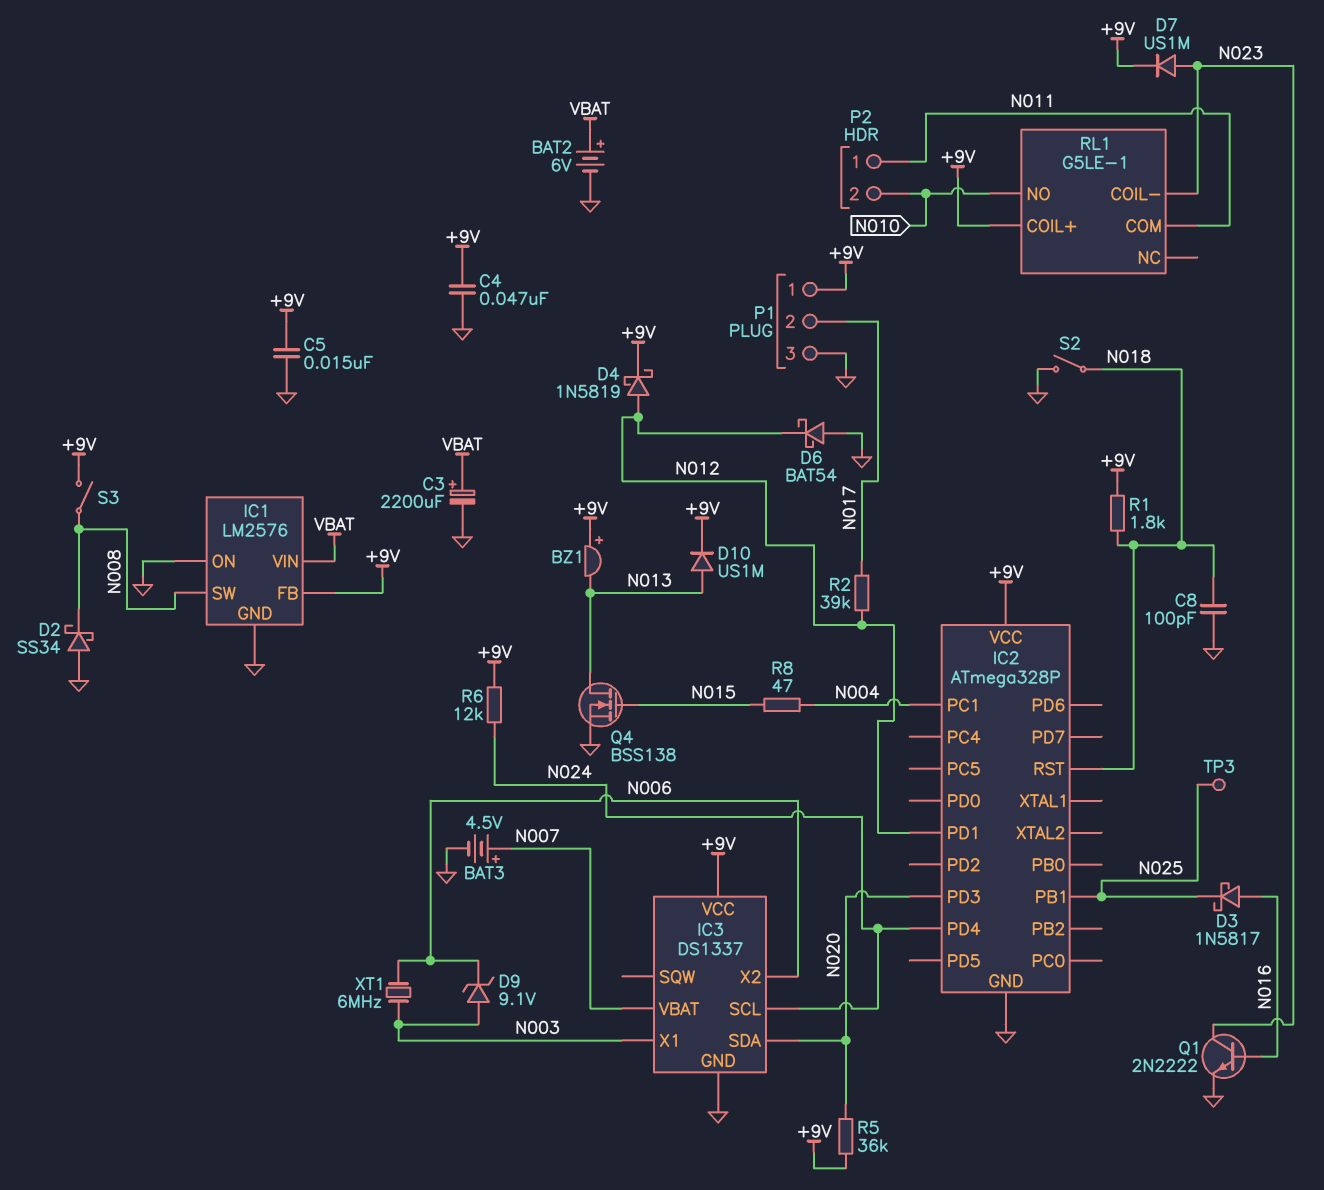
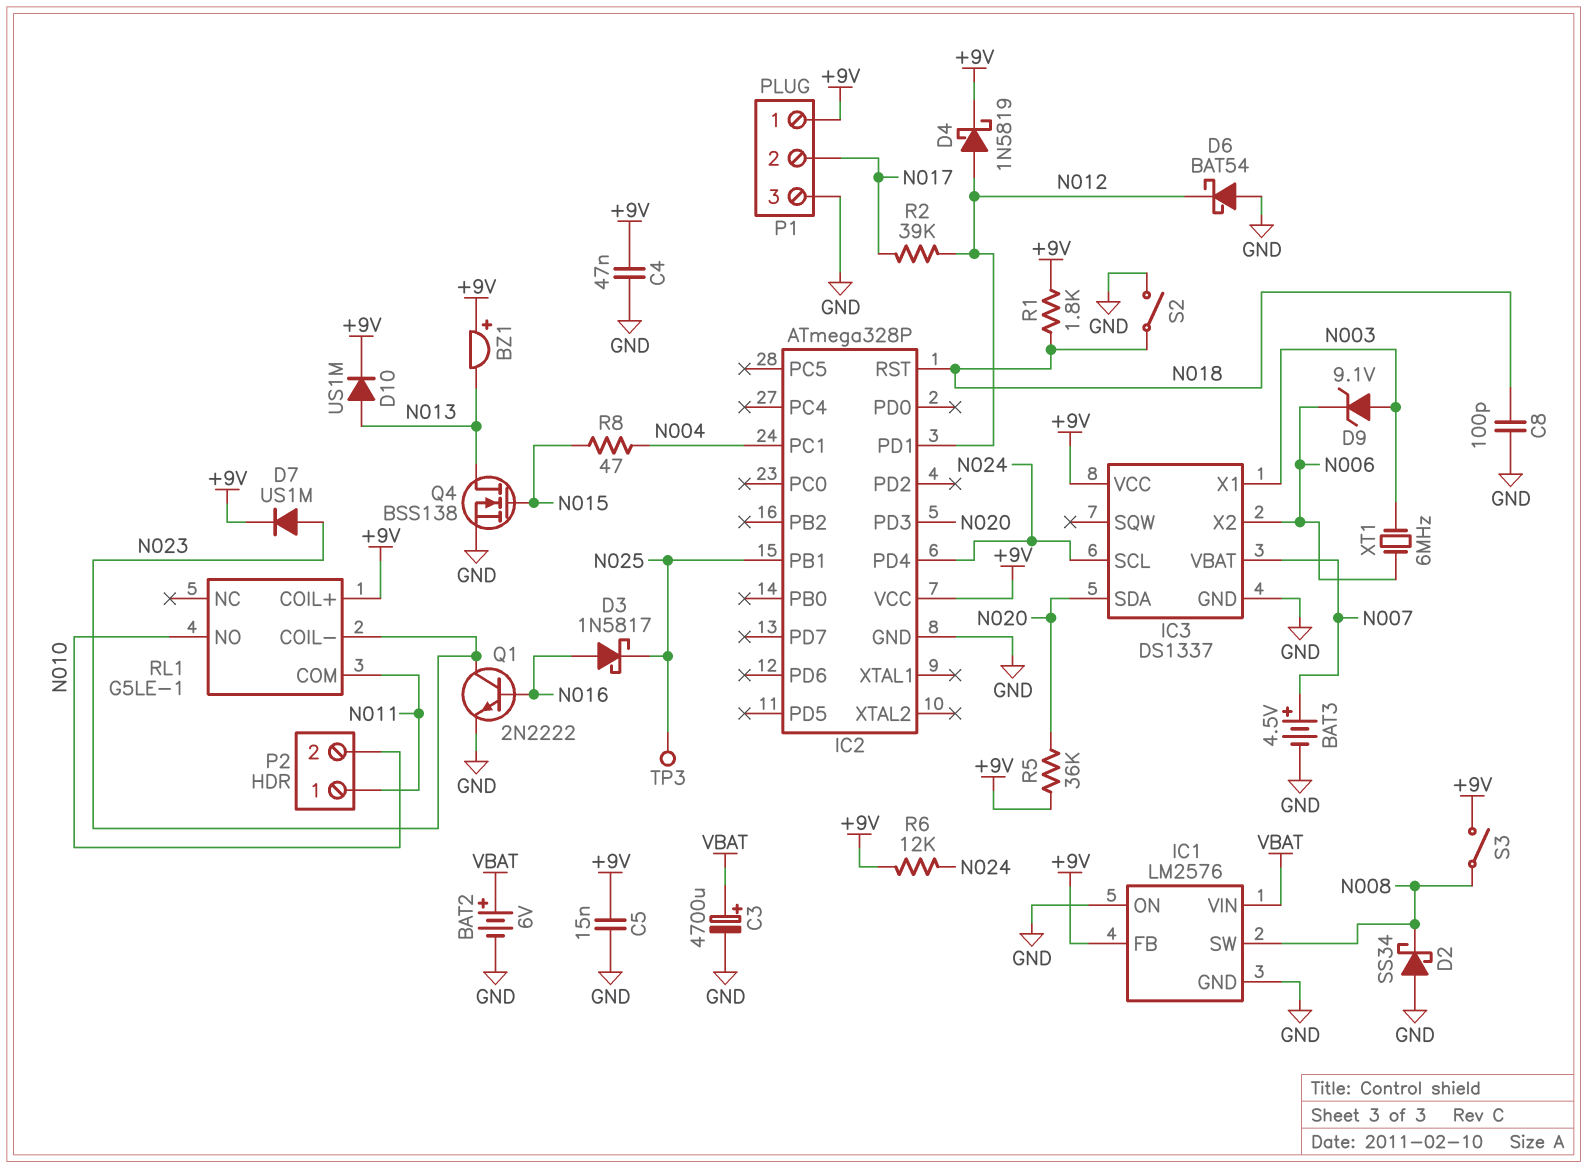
C3: 2200uF (plus VBAT, minus GND) -> 4700uF (plus VBAT, minus GND)

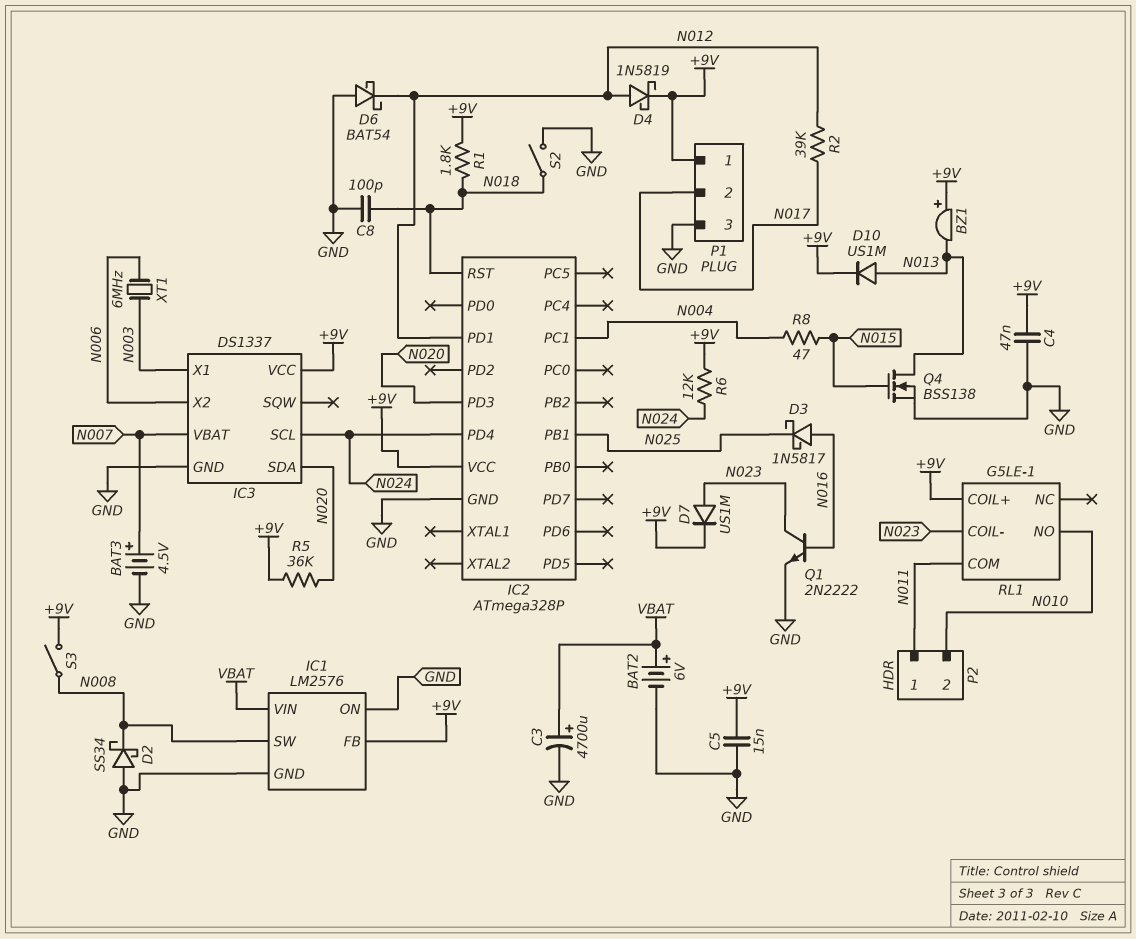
D9: zener 9.1V (A N003, K N006) -> none
TP3: test point (N025) -> none

